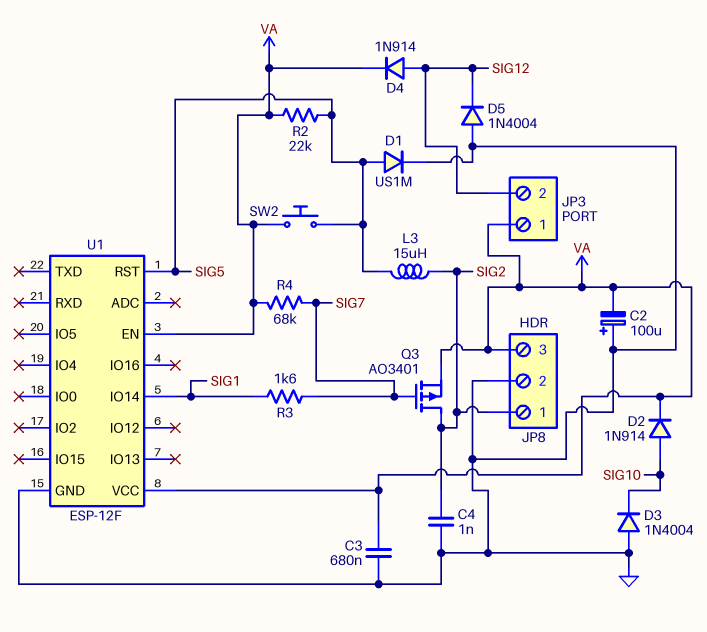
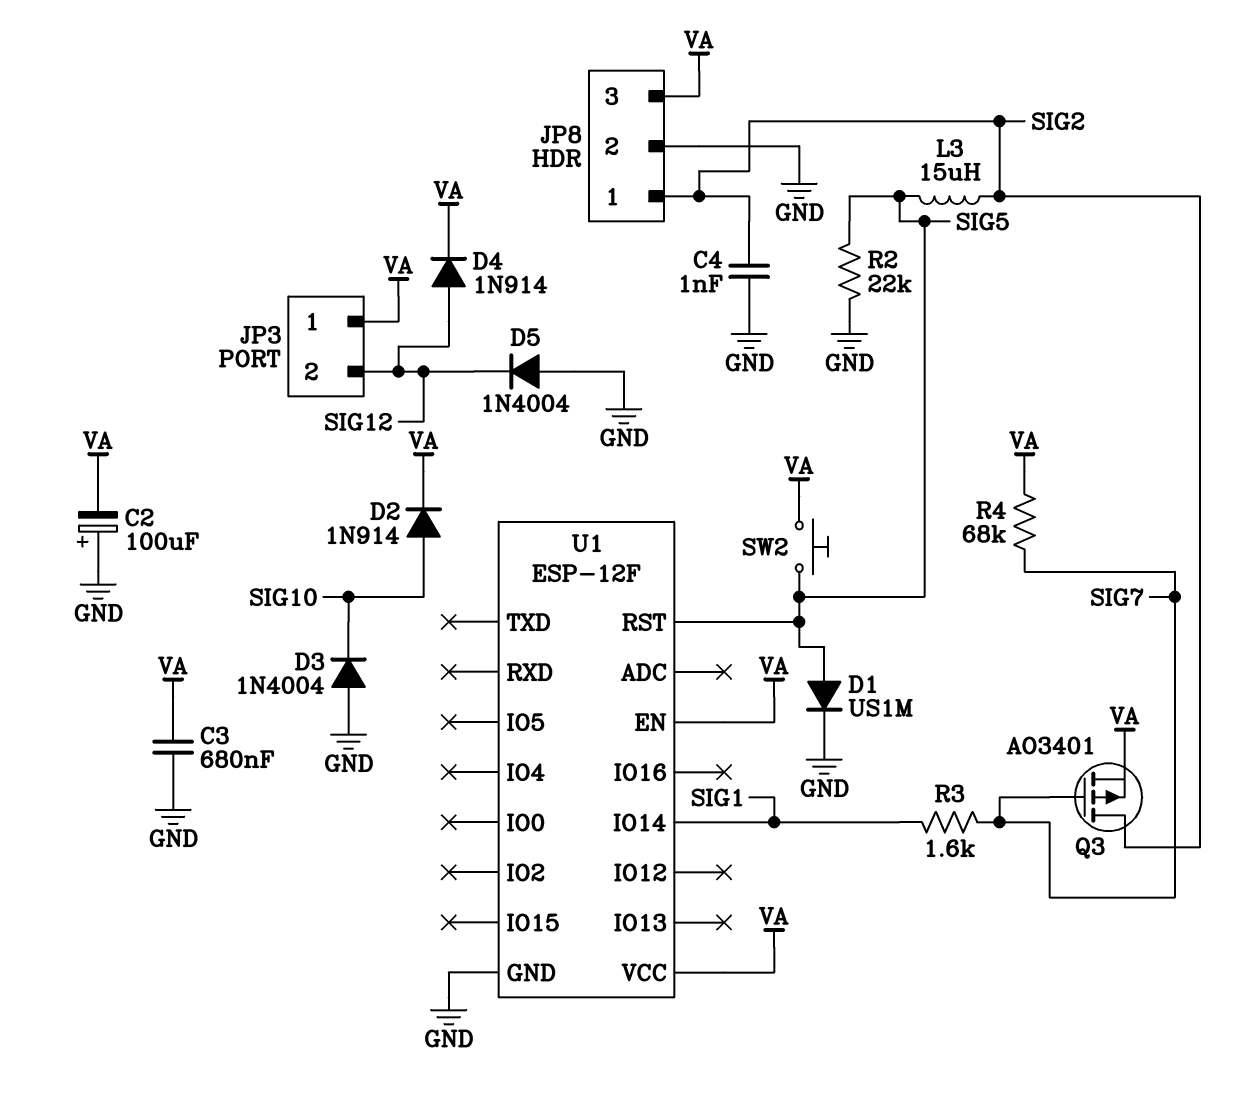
R2: 22k (SIG5, VA) -> 22k (GND, SIG5)

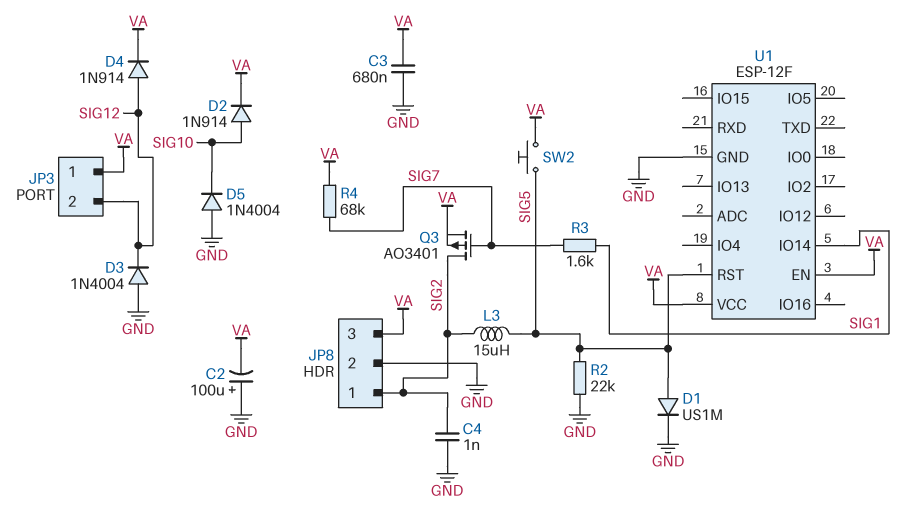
D3: diode 1N4004 (A GND, K SIG10) -> diode 1N4004 (A GND, K SIG12)
D5: diode 1N4004 (A GND, K SIG12) -> diode 1N4004 (A GND, K SIG10)

